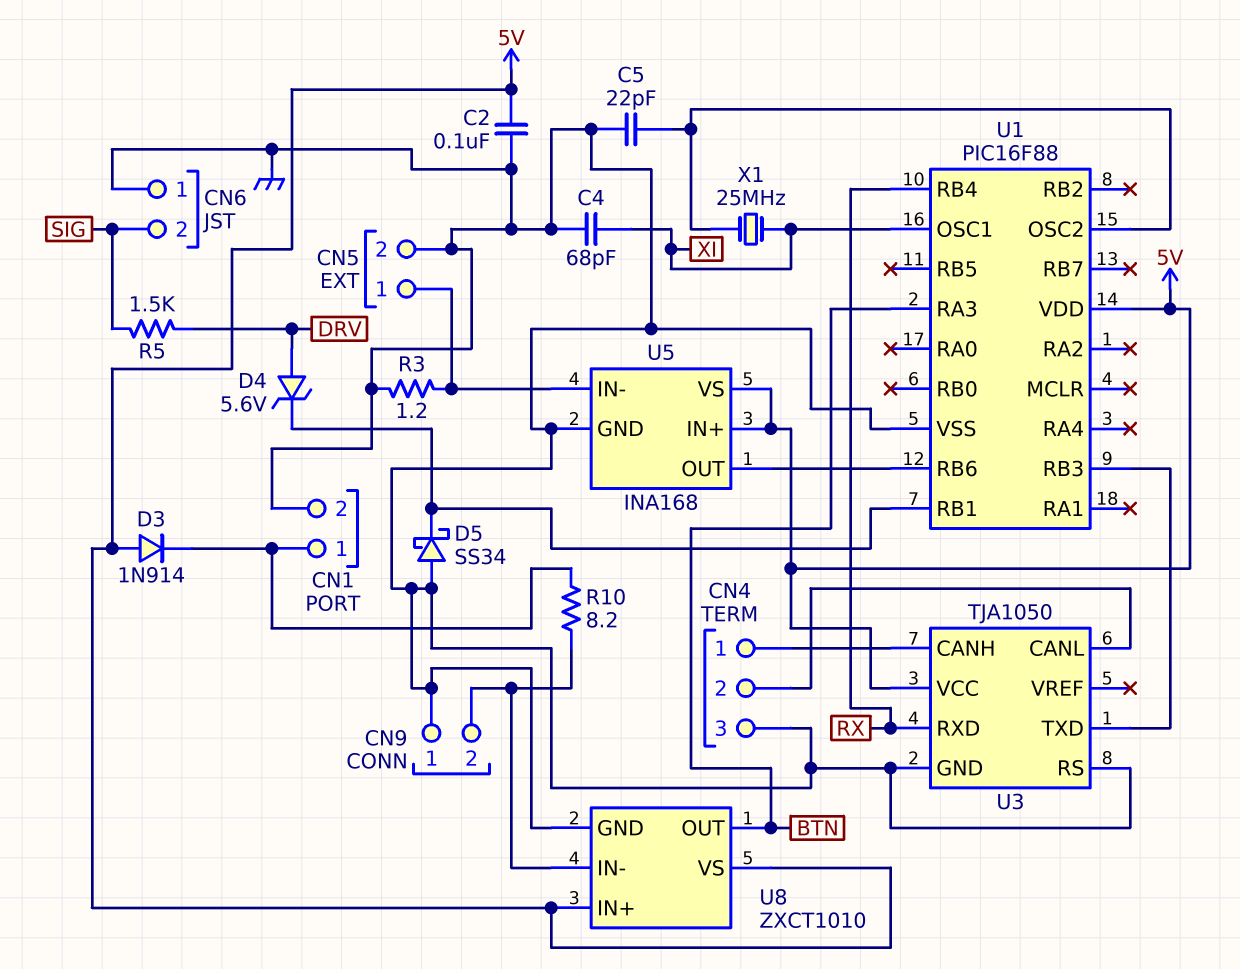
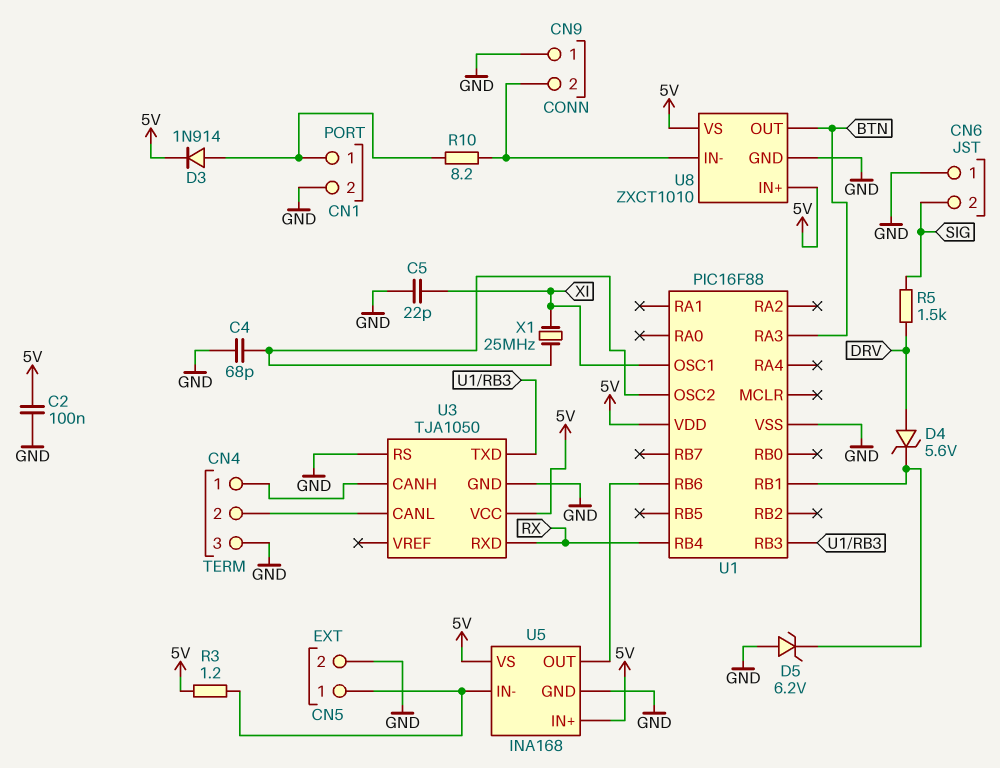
C4: 68pF (GND, XI) -> 68pF (GND, U1/OSC2)
C5: 22pF (GND, U1/OSC2) -> 22pF (GND, XI)
D3: diode 1N914 (A 5V, K CN1/1) -> diode 1N914 (A CN1/1, K 5V)
D5: schottky SS34 (A GND, K U1/RB1) -> zener 6.2V (A GND, K U1/RB1)
R3: 1.2 (CN5/1, GND) -> 1.2 (5V, CN5/1)

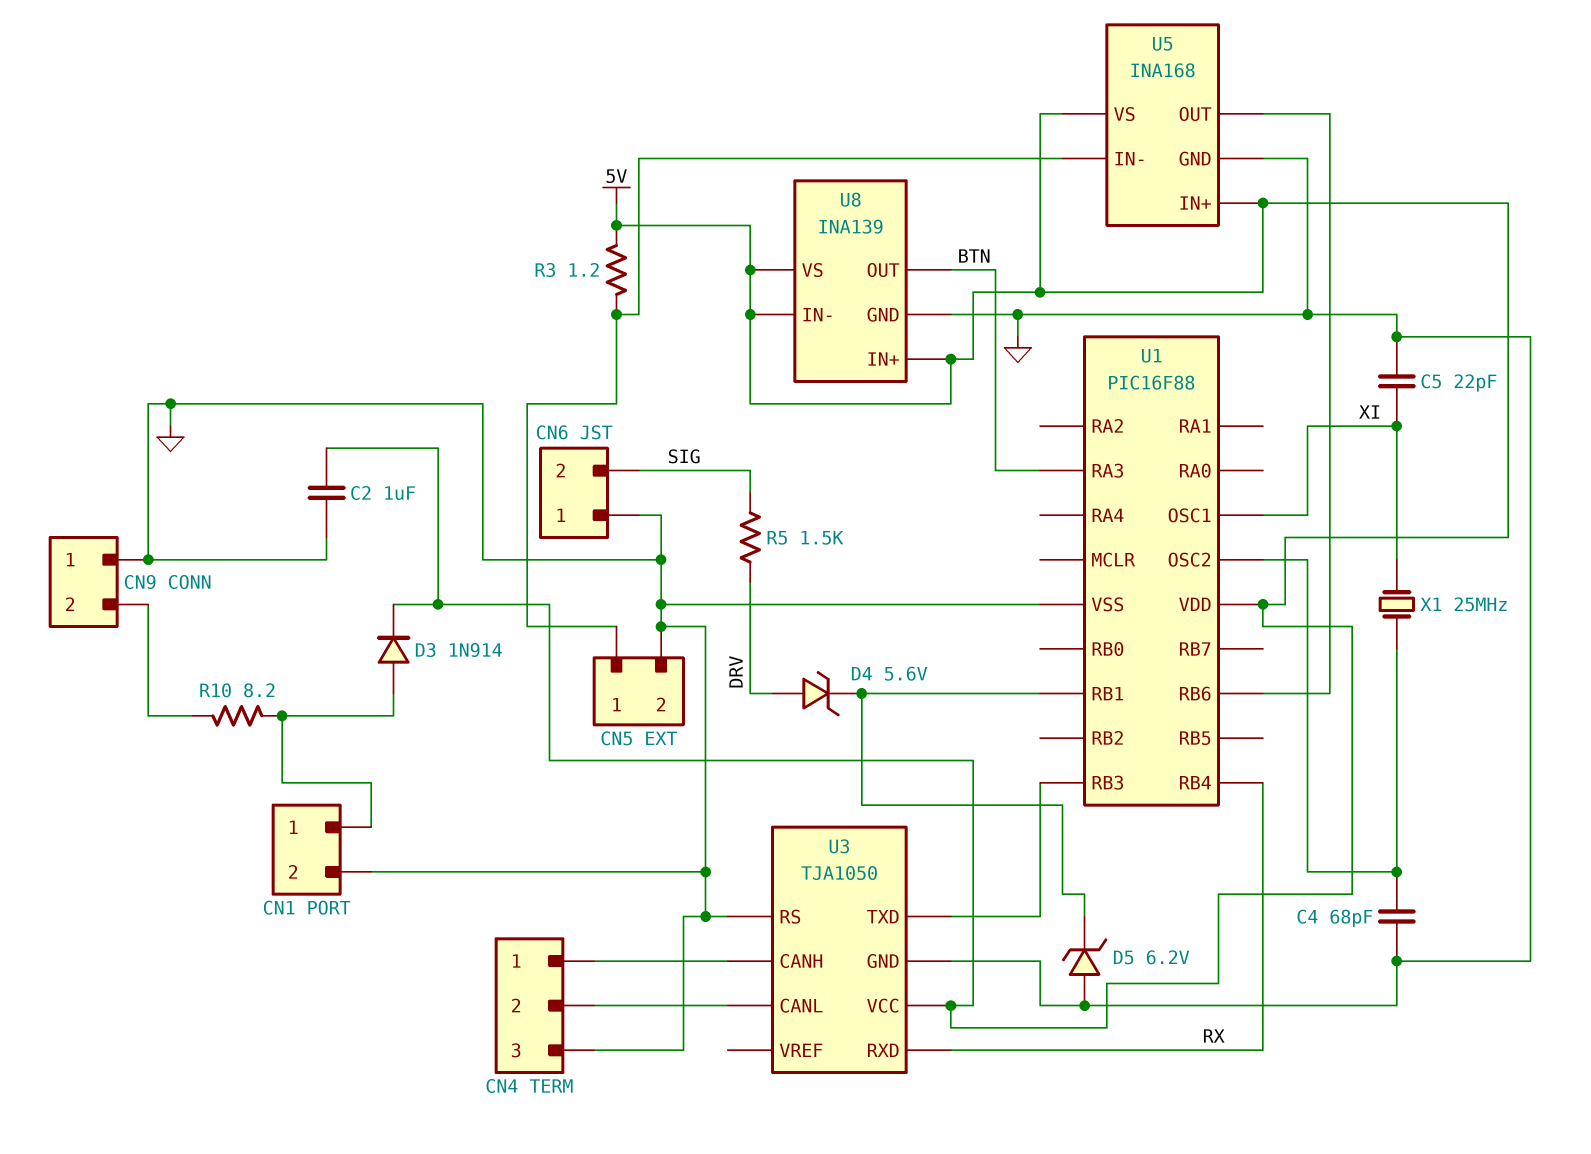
C2: 100nF (5V, GND) -> 1uF (5V, GND)
U8: ZXCT1010 -> INA139
U8 pin IN-: CN9/2 -> 5V

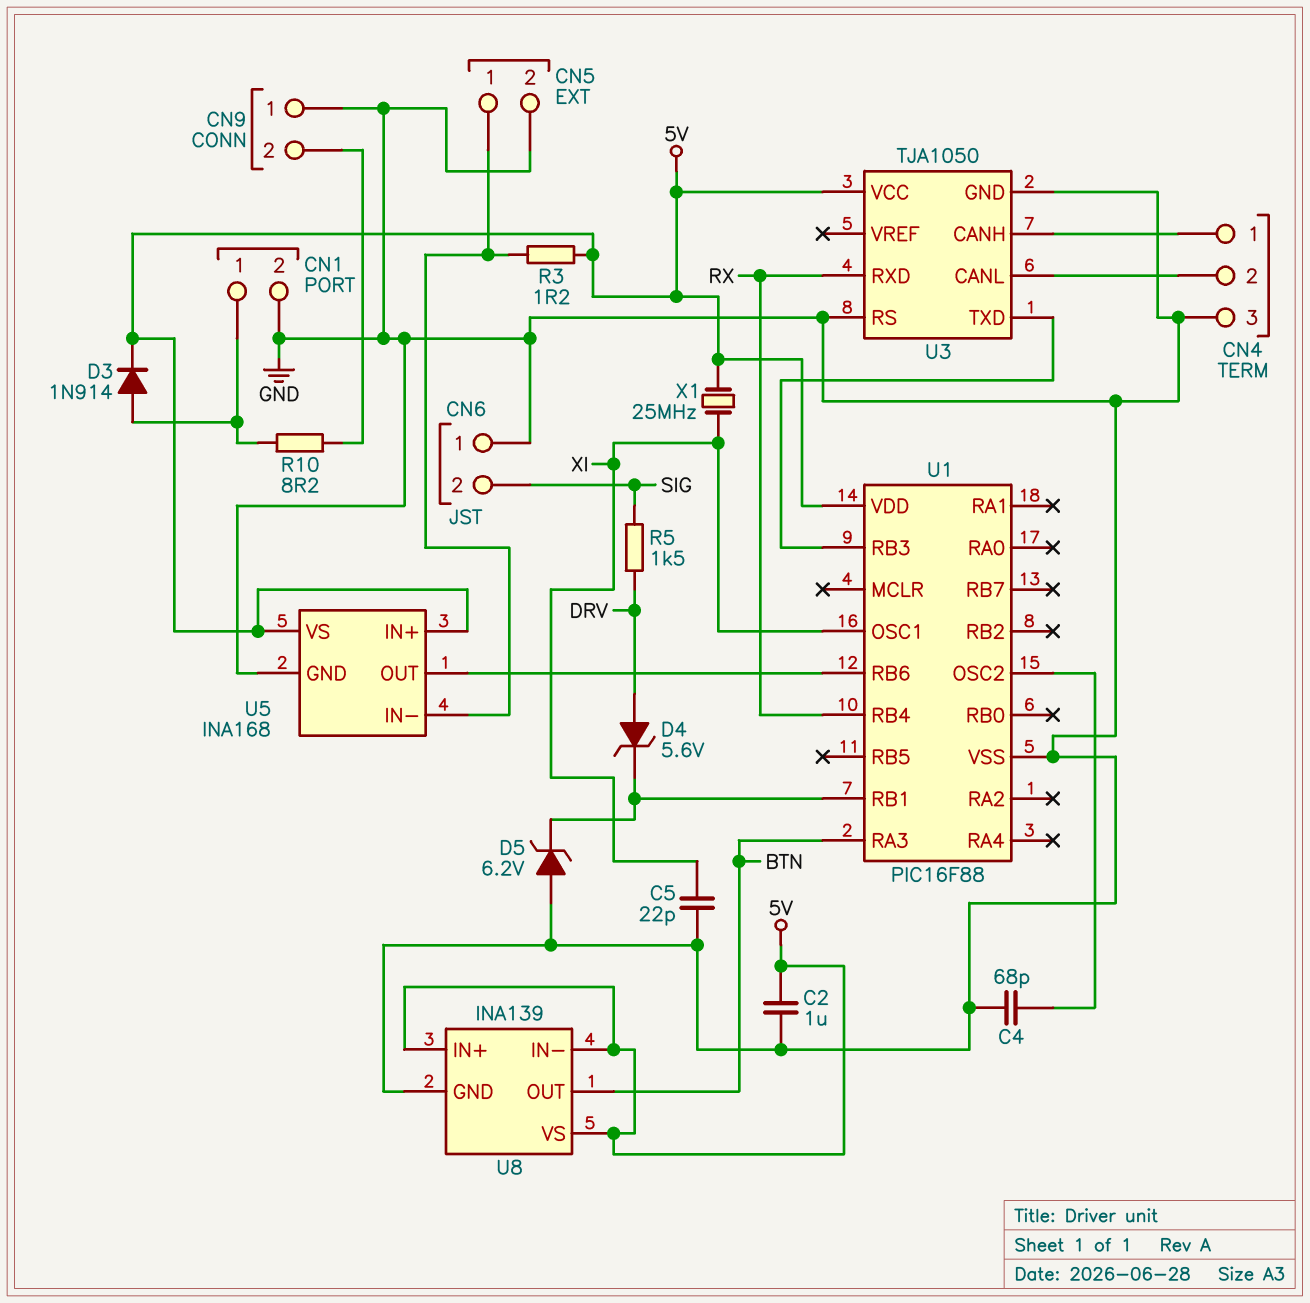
X1: 25MHz (U1/OSC2, XI) -> 25MHz (5V, XI)

